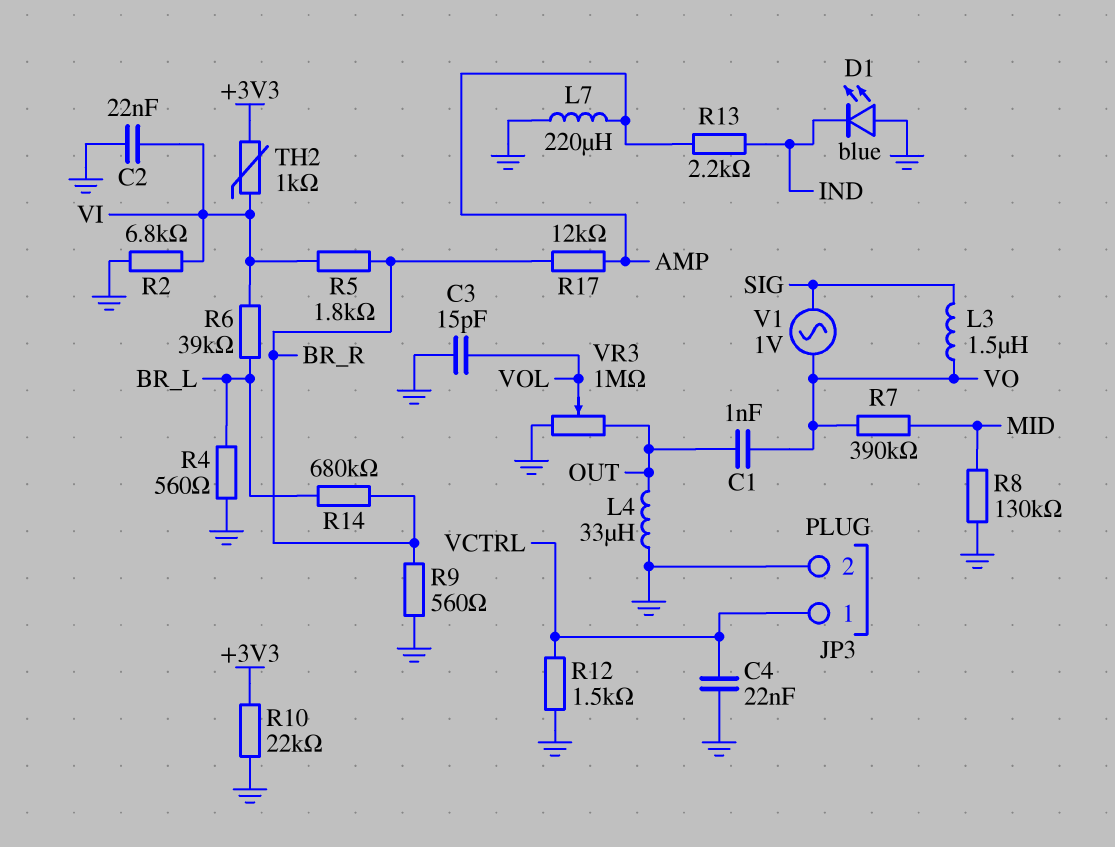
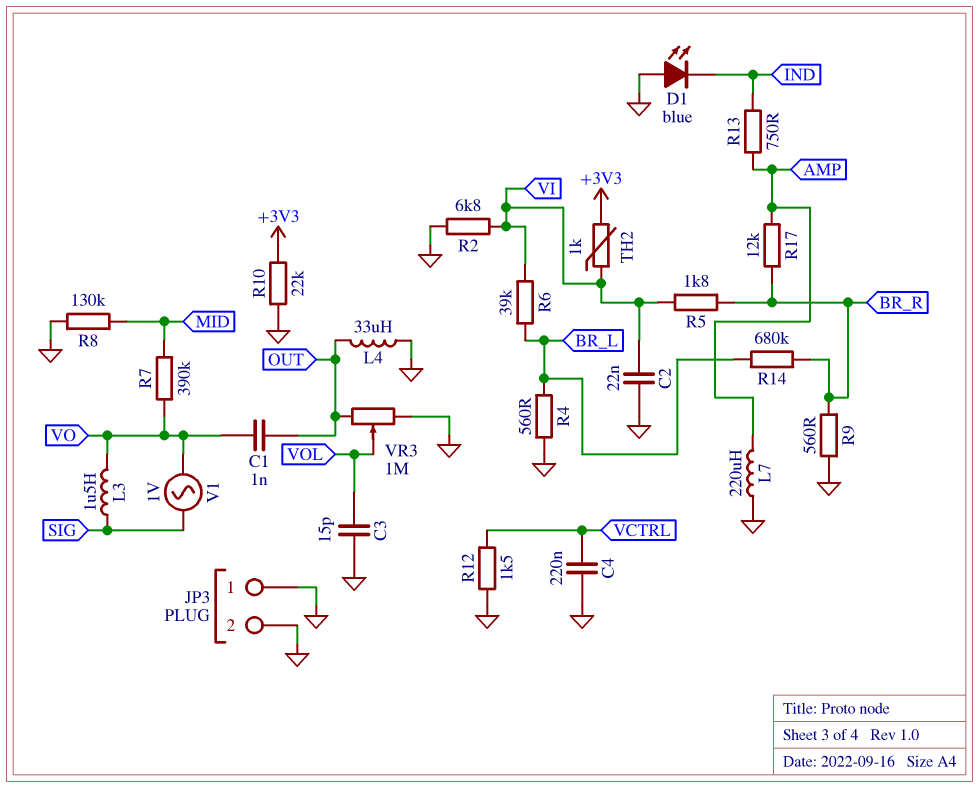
C4: 22nF (GND, VCTRL) -> 220nF (GND, VCTRL)
JP3 pin 1: VCTRL -> GND
R13: 2.2k (AMP, IND) -> 750 (AMP, IND)

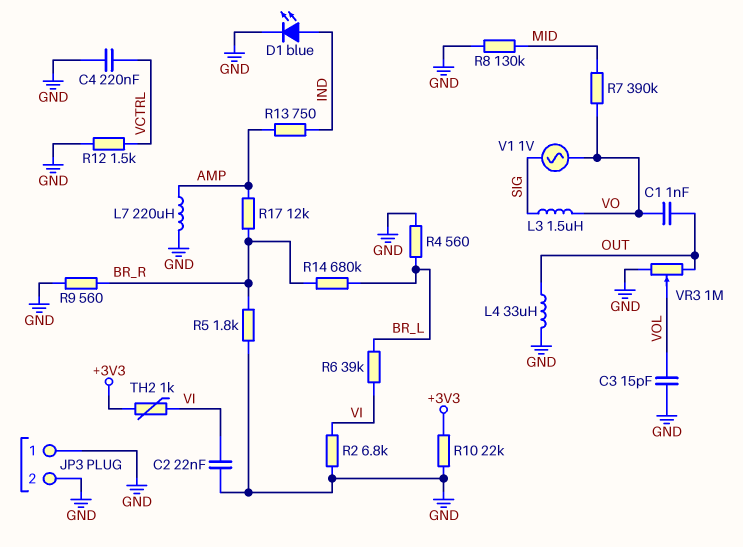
D1: LED blue (A GND, K IND) -> LED blue (A IND, K GND)
R5: 1.8k (BR_R, VI) -> 1.8k (BR_R, GND)

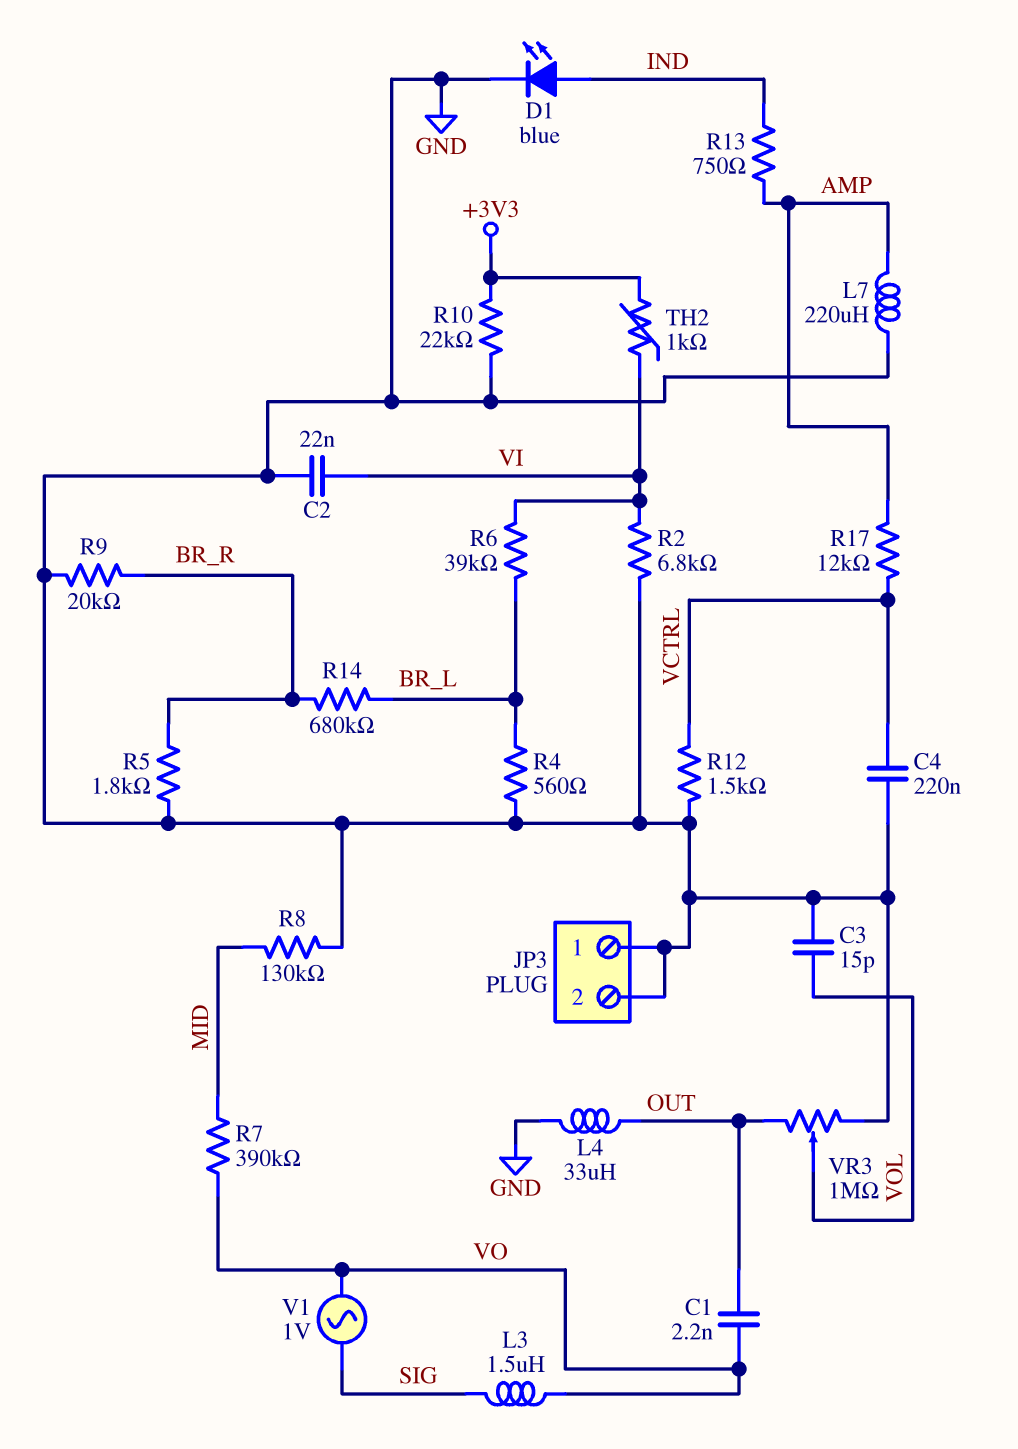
C1: 1nF (OUT, VO) -> 2.2nF (OUT, VO)
R9: 560 (BR_R, GND) -> 20k (BR_R, GND)
R17: 12k (AMP, BR_R) -> 12k (AMP, VCTRL)

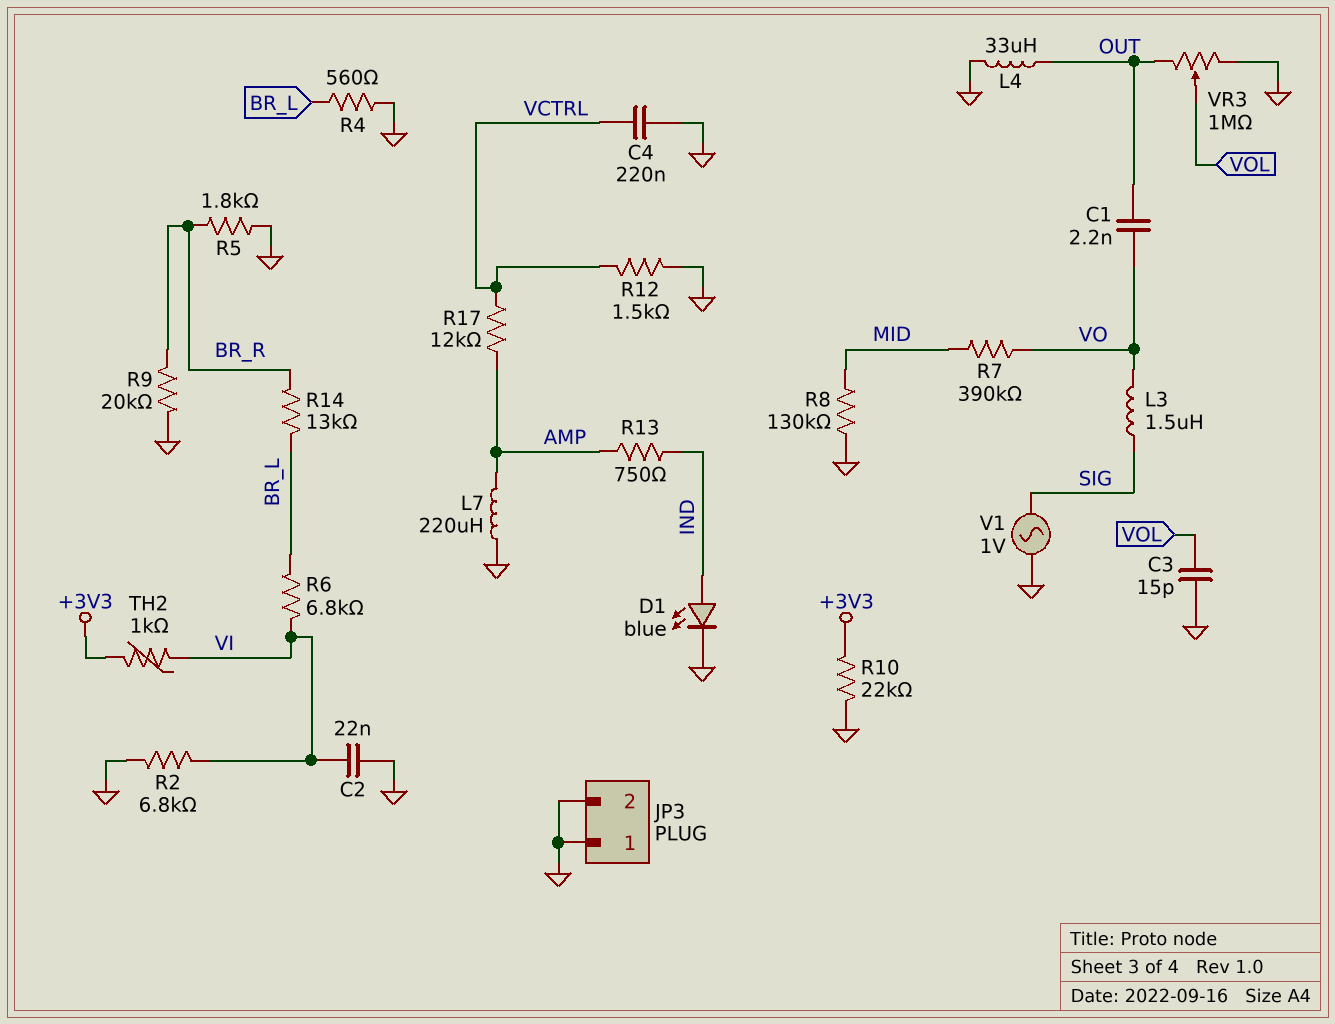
R6: 39k (BR_L, VI) -> 6.8k (BR_L, VI)
R14: 680k (BR_L, BR_R) -> 13k (BR_L, BR_R)
V1: AC 1V (SIG, VO) -> AC 1V (GND, SIG)

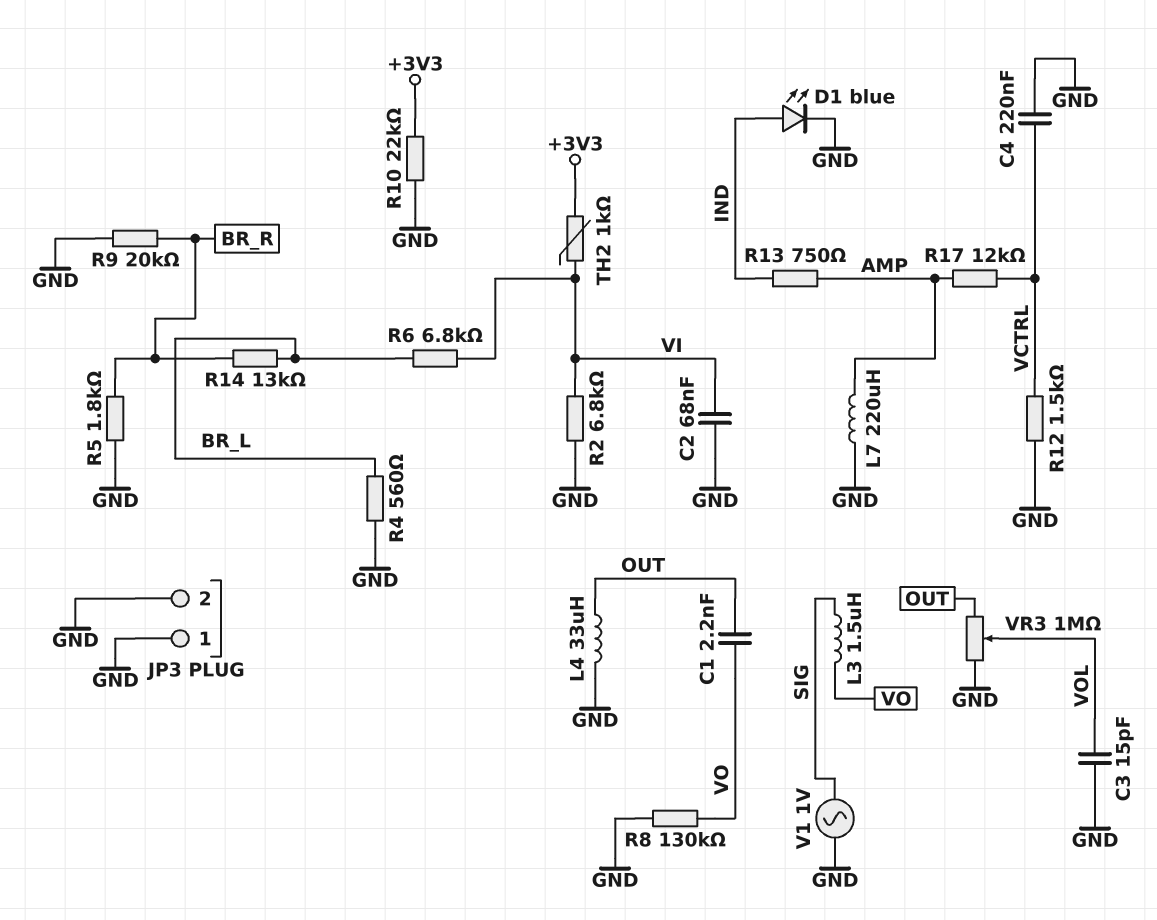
C2: 22nF (GND, VI) -> 68nF (GND, VI)
R7: 390k (MID, VO) -> none
R8: 130k (GND, MID) -> 130k (GND, VO)

